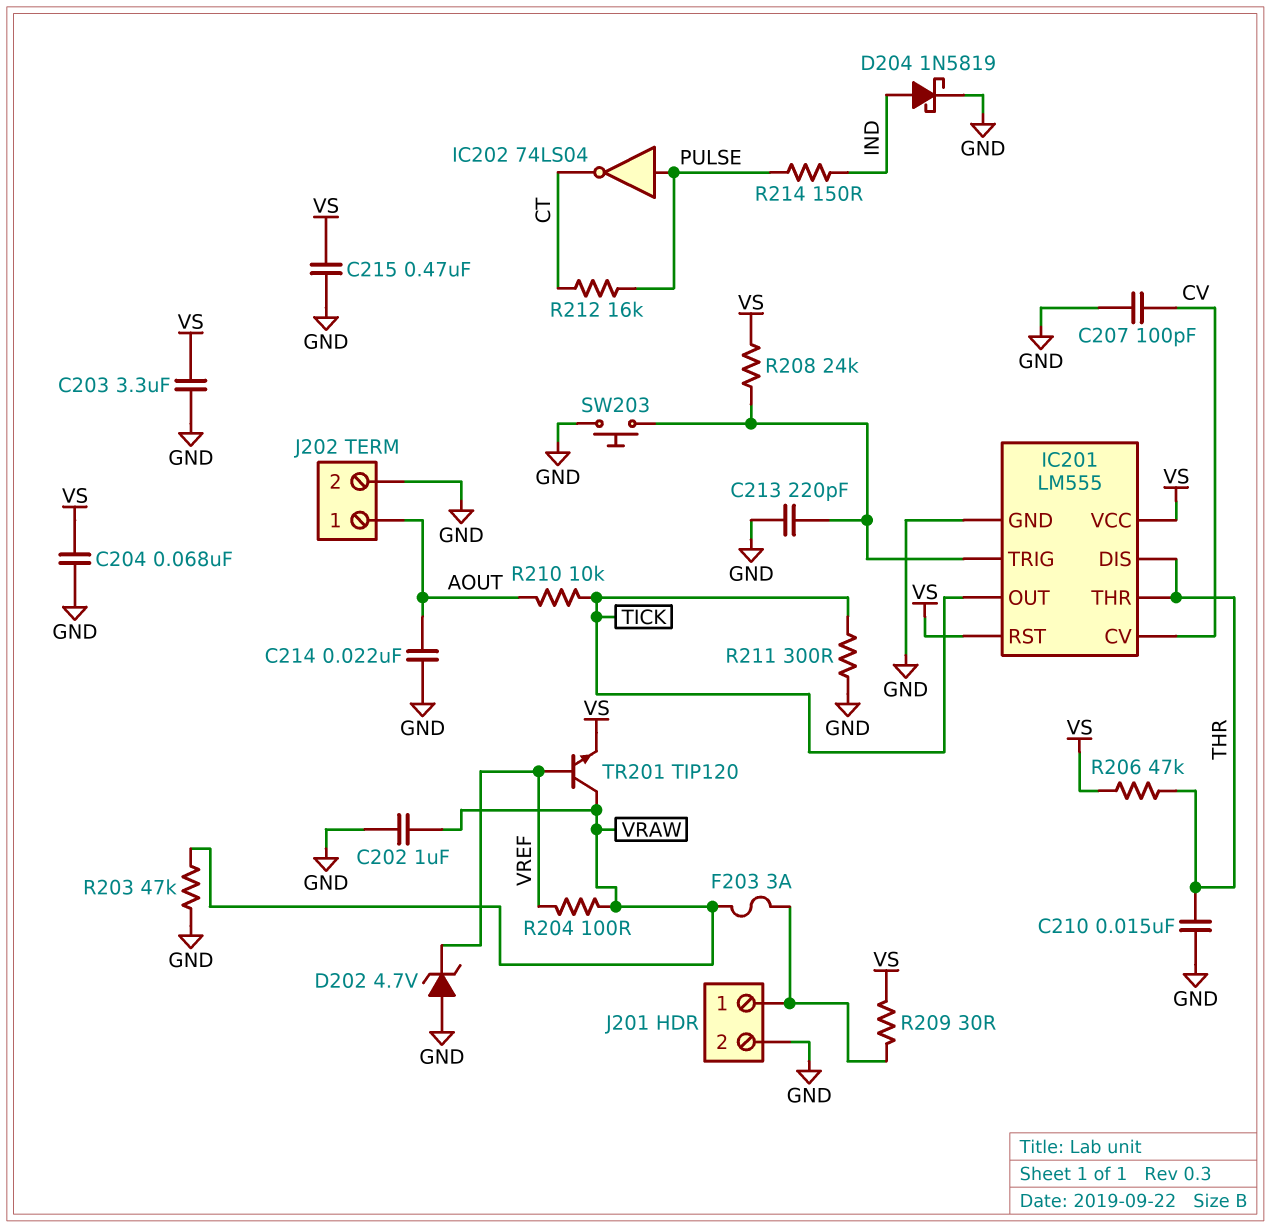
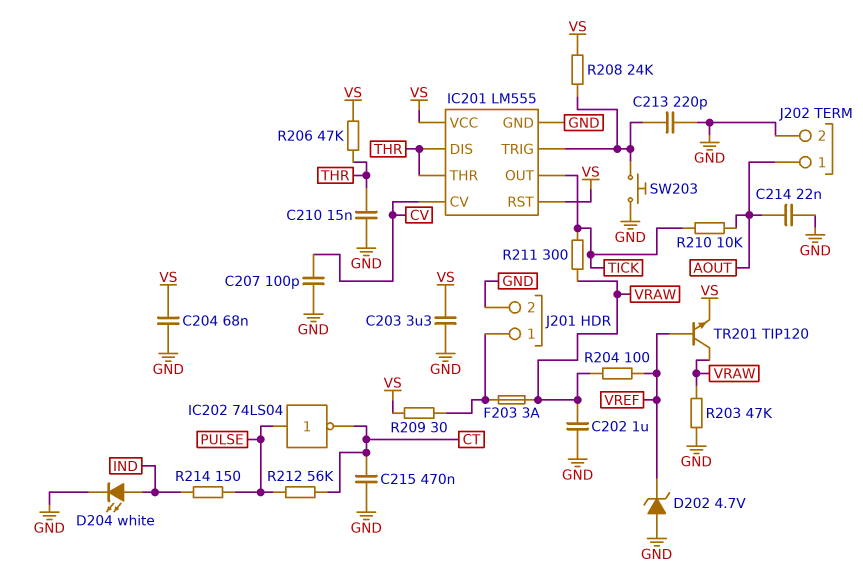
C215: 470nF (GND, VS) -> 470nF (CT, GND)
D204: schottky 1N5819 (A IND, K GND) -> LED white (A IND, K GND)
R211: 300 (GND, TICK) -> 300 (TICK, VRAW)
R212: 16k (CT, PULSE) -> 56k (CT, PULSE)

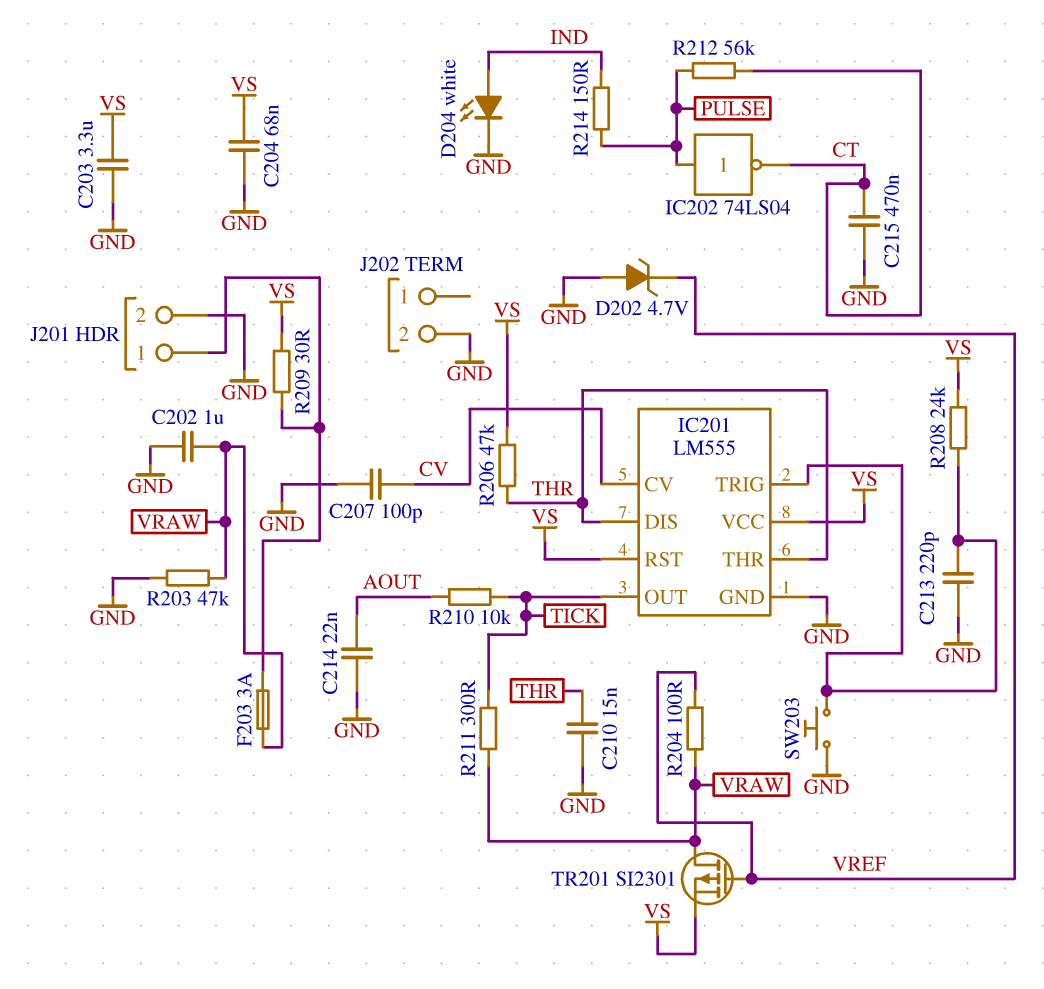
J202 pin 1: AOUT -> none
TR201: NPN TIP120 (B VREF, C VRAW, E VS) -> PMOS SI2301 (G VREF, D VRAW, S VS)

